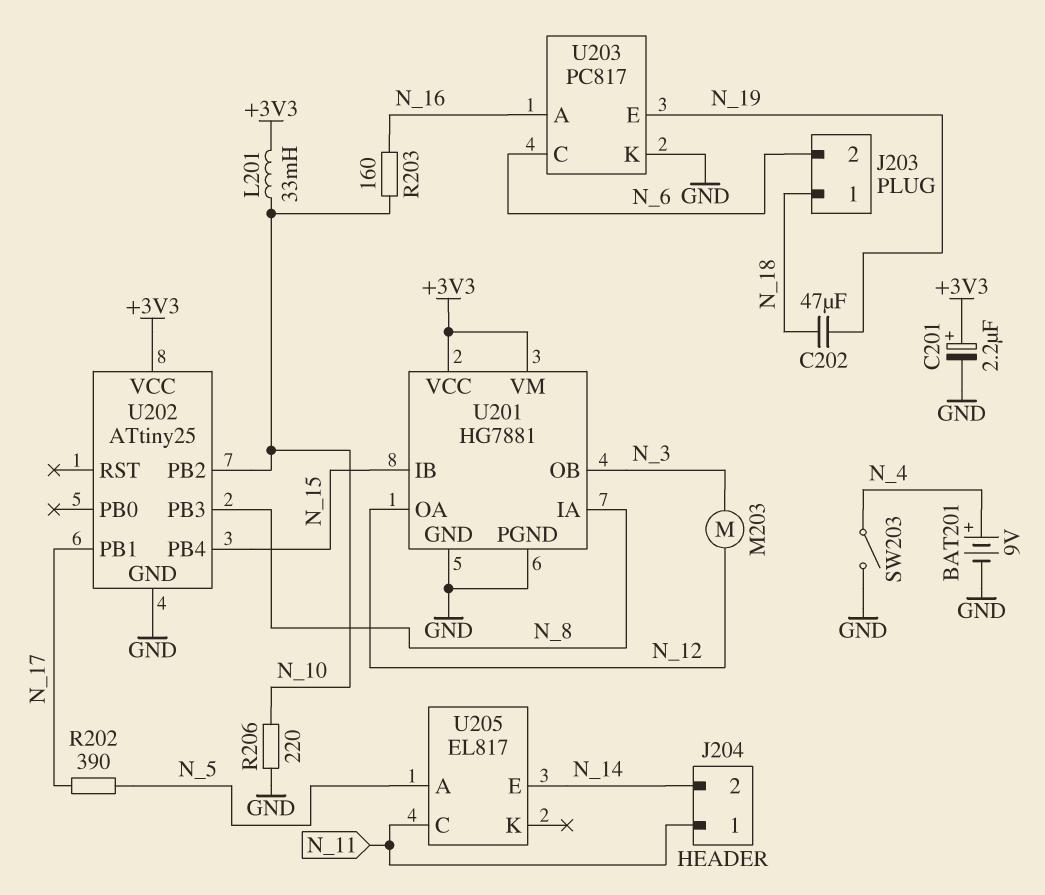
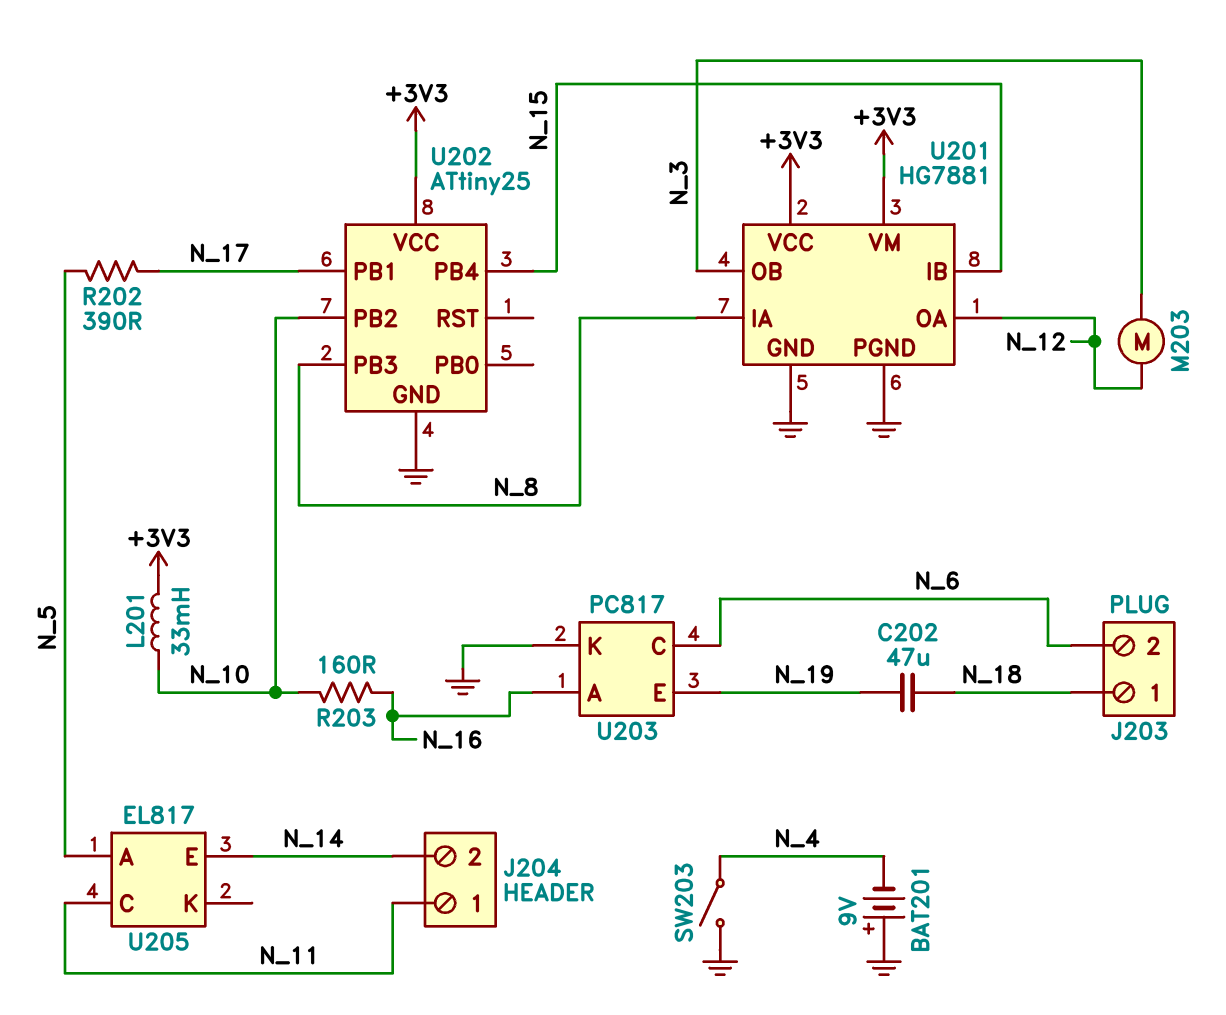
BAT201: 9V (plus N_4, minus GND) -> 9V (plus GND, minus N_4)
C201: 2.2uF (plus +3V3, minus GND) -> none
R206: 220 (GND, N_10) -> none

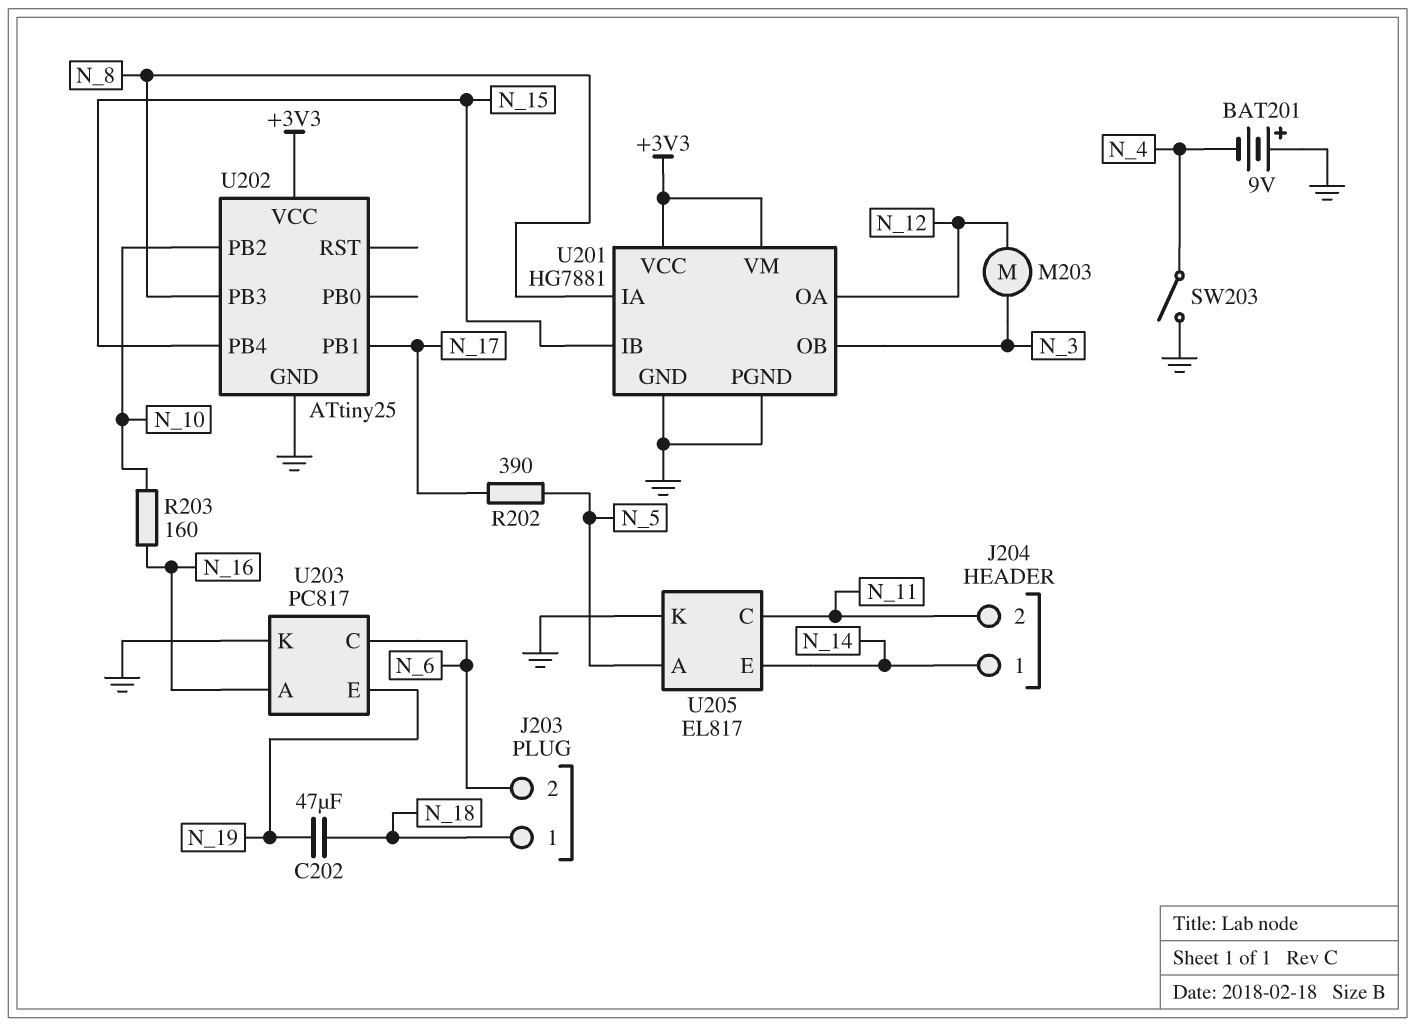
J204 pin 1: N_11 -> N_14
J204 pin 2: N_14 -> N_11
L201: 33mH (+3V3, N_10) -> none
U205 pin K: none -> GND

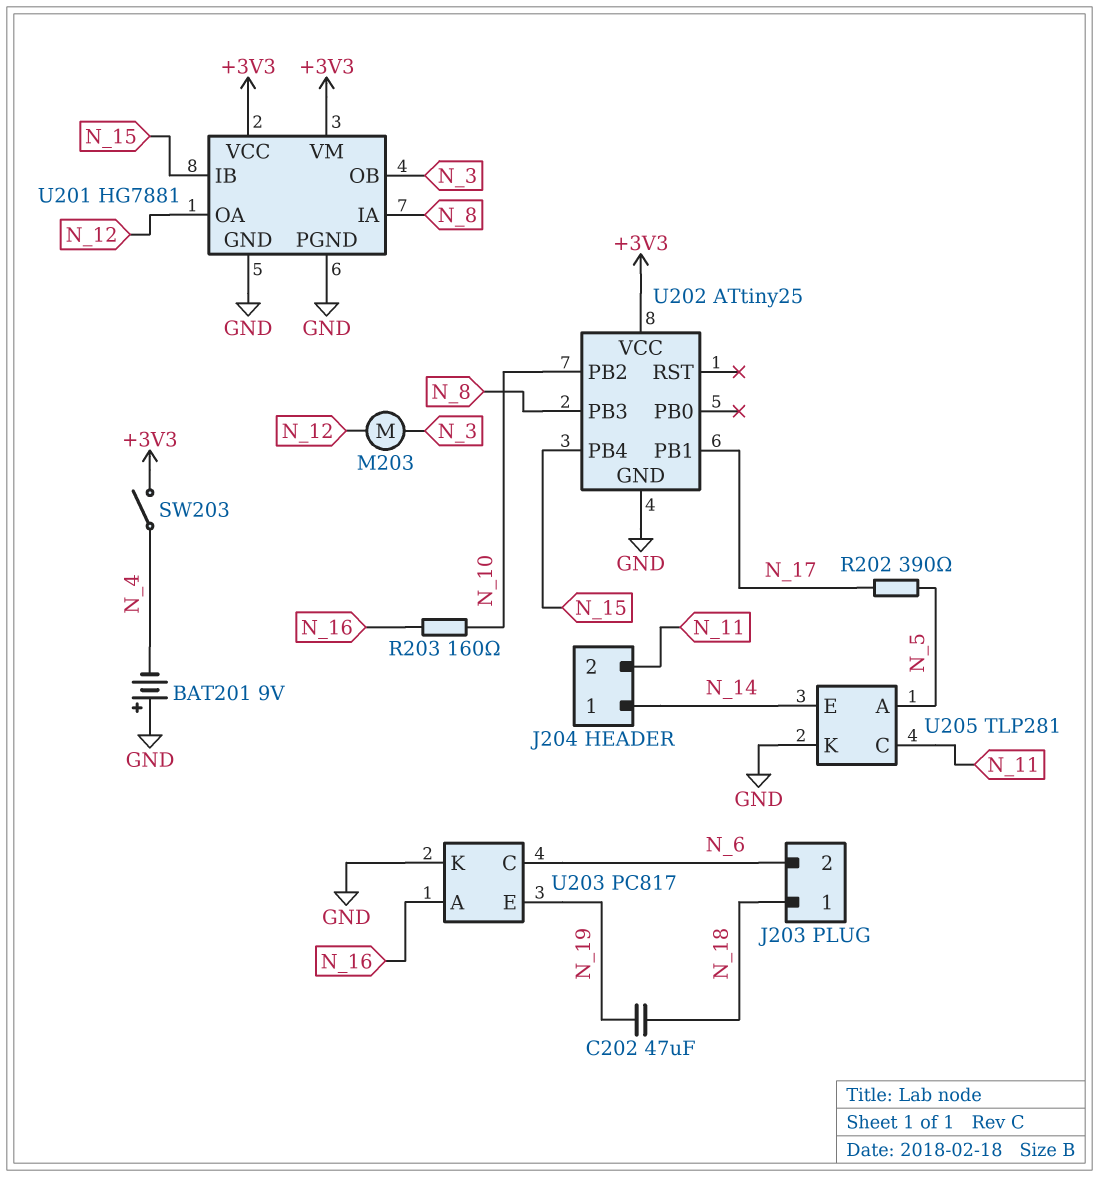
SW203: switch (GND, N_4) -> switch (+3V3, N_4)
U205: EL817 -> TLP281

